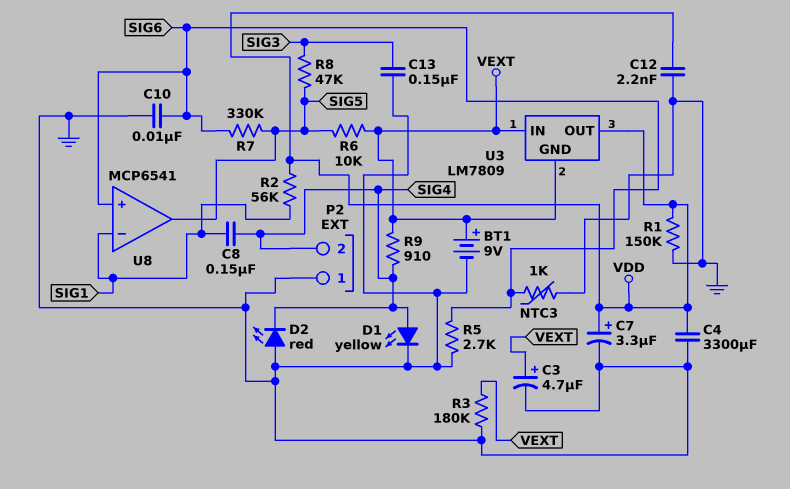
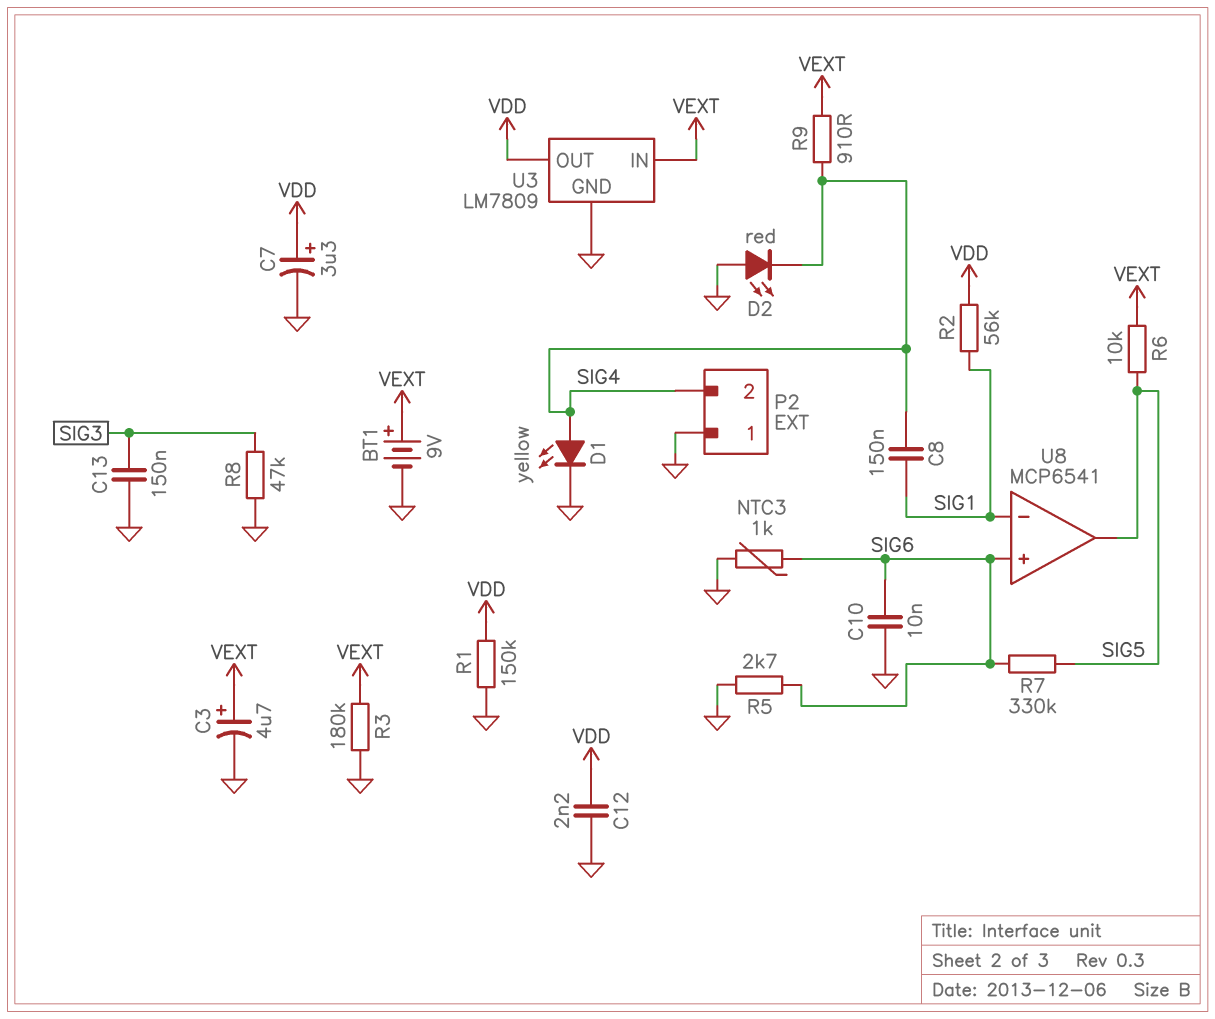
C4: 3300uF (GND, VDD) -> none
R8: 47k (SIG3, SIG5) -> 47k (GND, SIG3)
U3 pin GND: VEXT -> GND

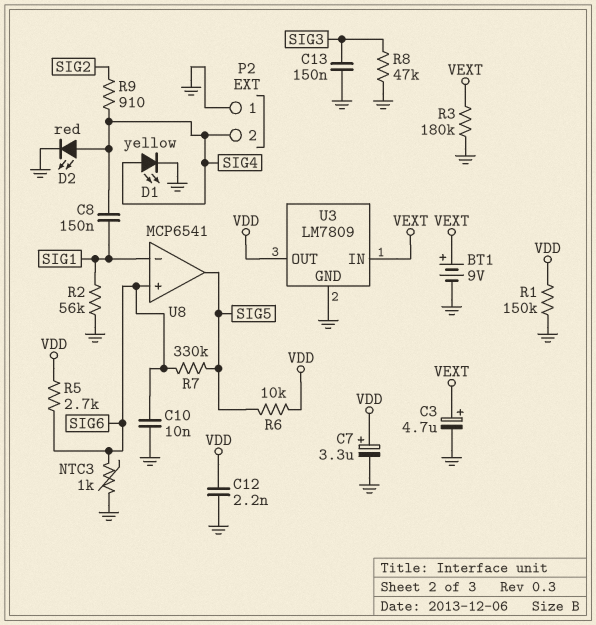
D2: LED red (A GND, K SIG4) -> LED red (A SIG4, K GND)
R2: 56k (SIG1, VDD) -> 56k (GND, SIG1)
R5: 2.7k (GND, SIG6) -> 2.7k (SIG6, VDD)
R6: 10k (SIG5, VEXT) -> 10k (SIG5, VDD)
R9: 910 (SIG4, VEXT) -> 910 (SIG2, SIG4)

